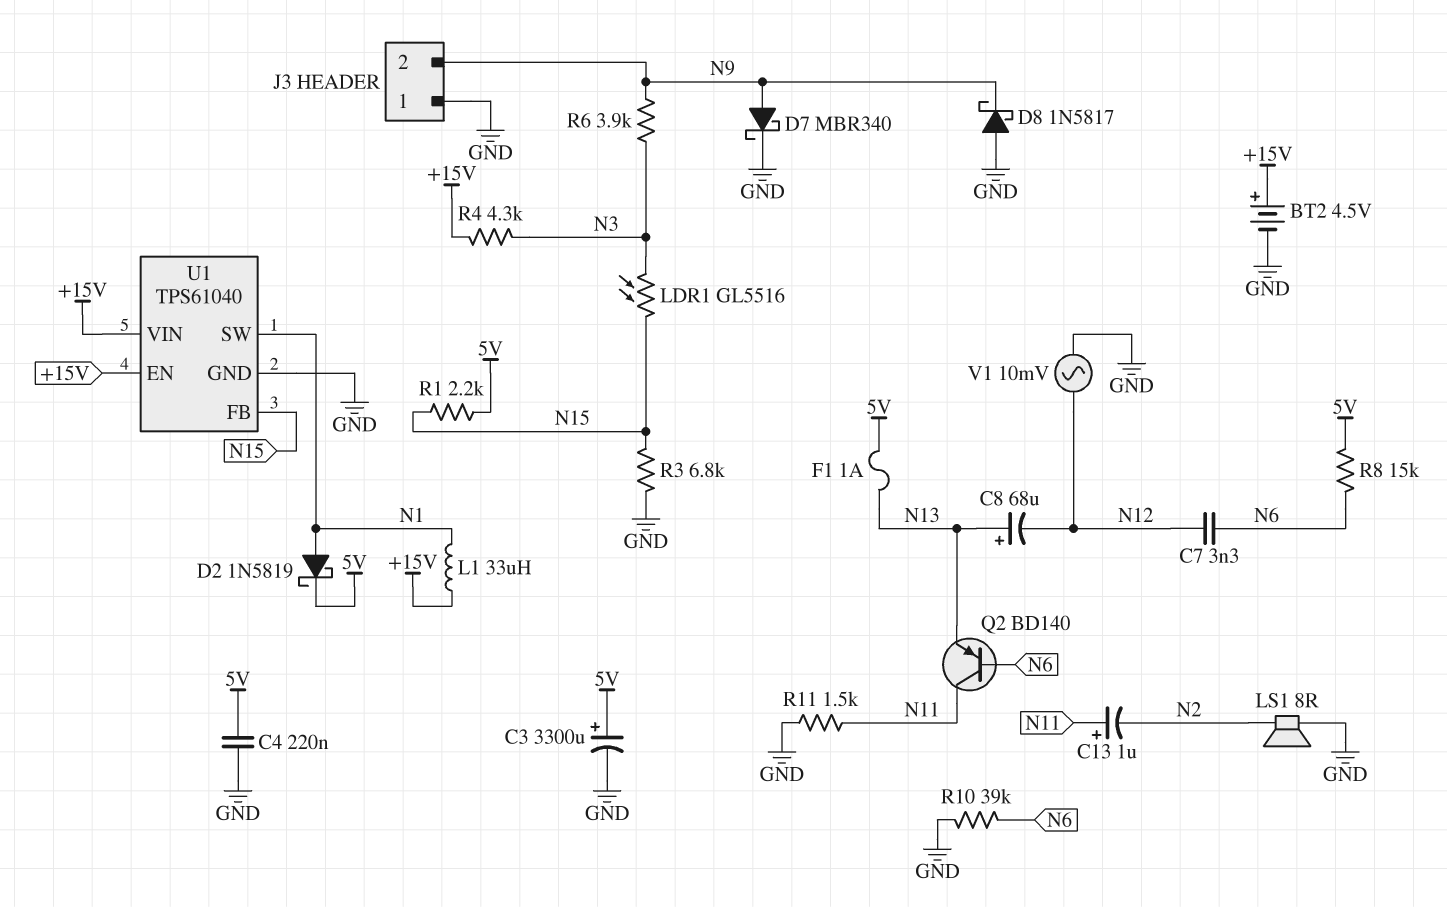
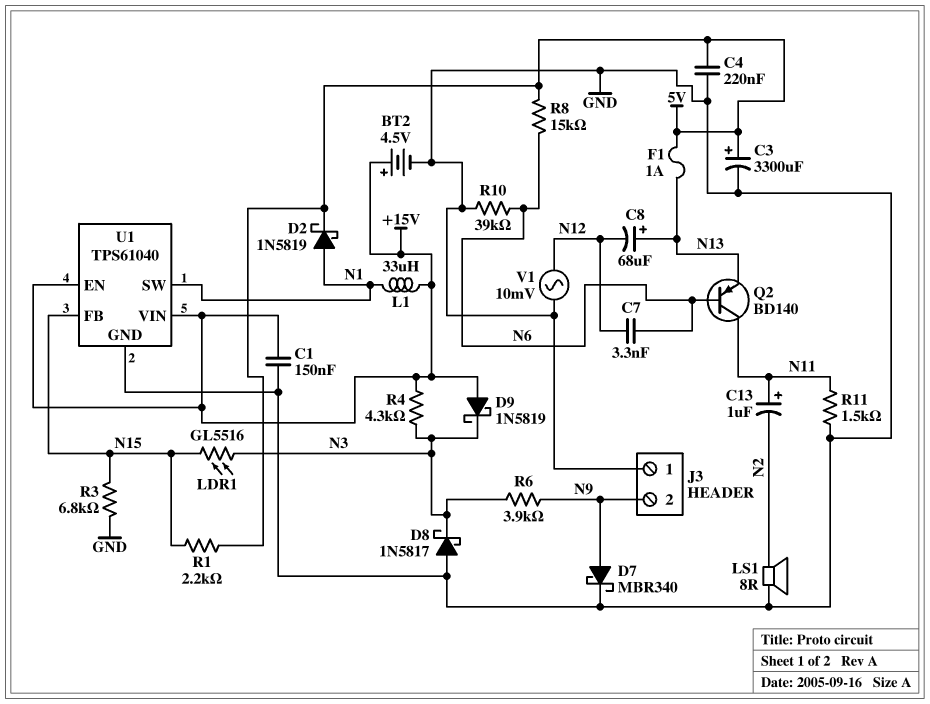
C1: none -> 150nF (+15V, GND)
D8: schottky 1N5817 (A GND, K N9) -> schottky 1N5817 (A GND, K N3)
D9: none -> schottky 1N5819 (A +15V, K N3)

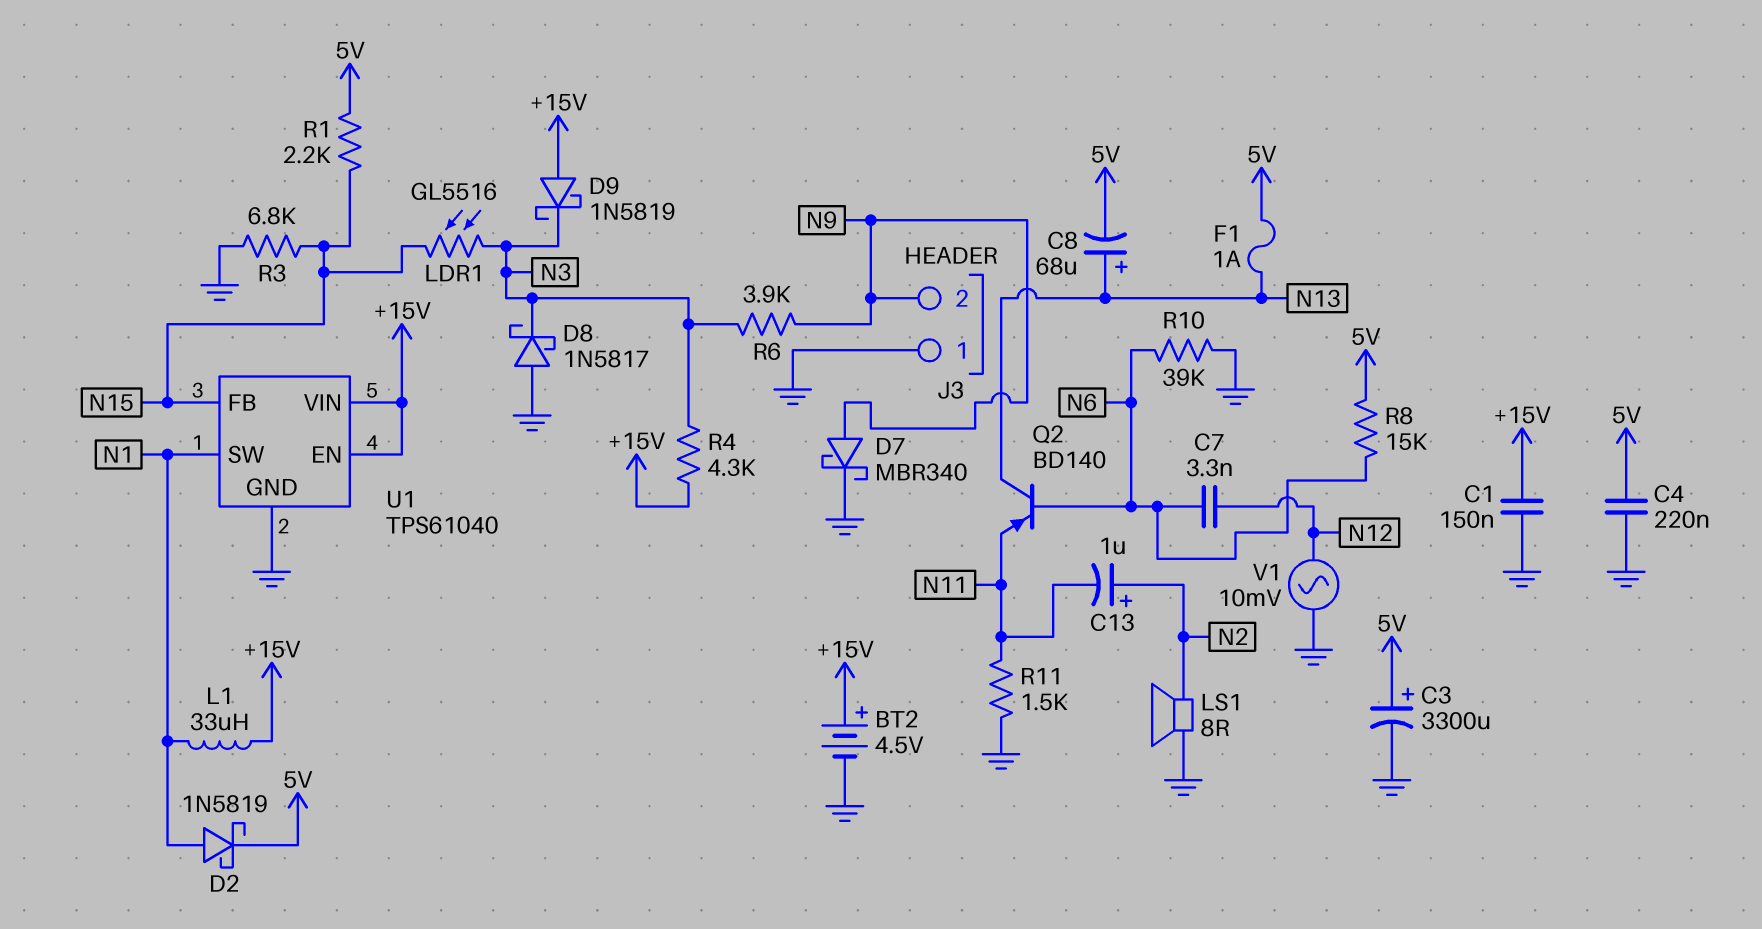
C8: 68uF (plus N13, minus N12) -> 68uF (plus N13, minus 5V)
C13: 1uF (plus N11, minus N2) -> 1uF (plus N2, minus N11)
Q2: PNP BD140 (B N6, C N11, E N13) -> PNP BD140 (B N6, C N13, E N11)

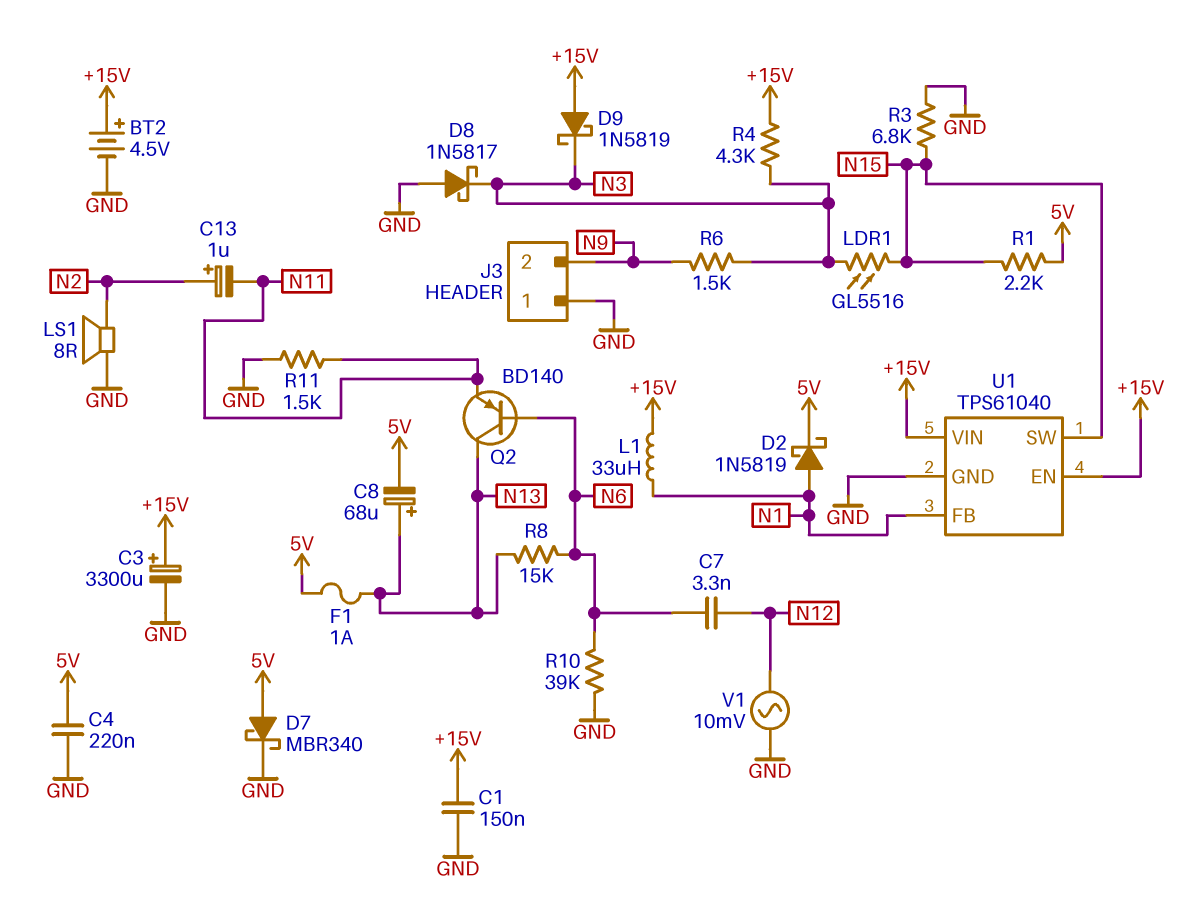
C3: 3300uF (plus 5V, minus GND) -> 3300uF (plus +15V, minus GND)
D7: schottky MBR340 (A N9, K GND) -> schottky MBR340 (A 5V, K GND)
R6: 3.9k (N3, N9) -> 1.5k (N3, N9)
R8: 15k (5V, N6) -> 15k (N6, N13)
U1 pin FB: N15 -> N1
U1 pin SW: N1 -> N15

